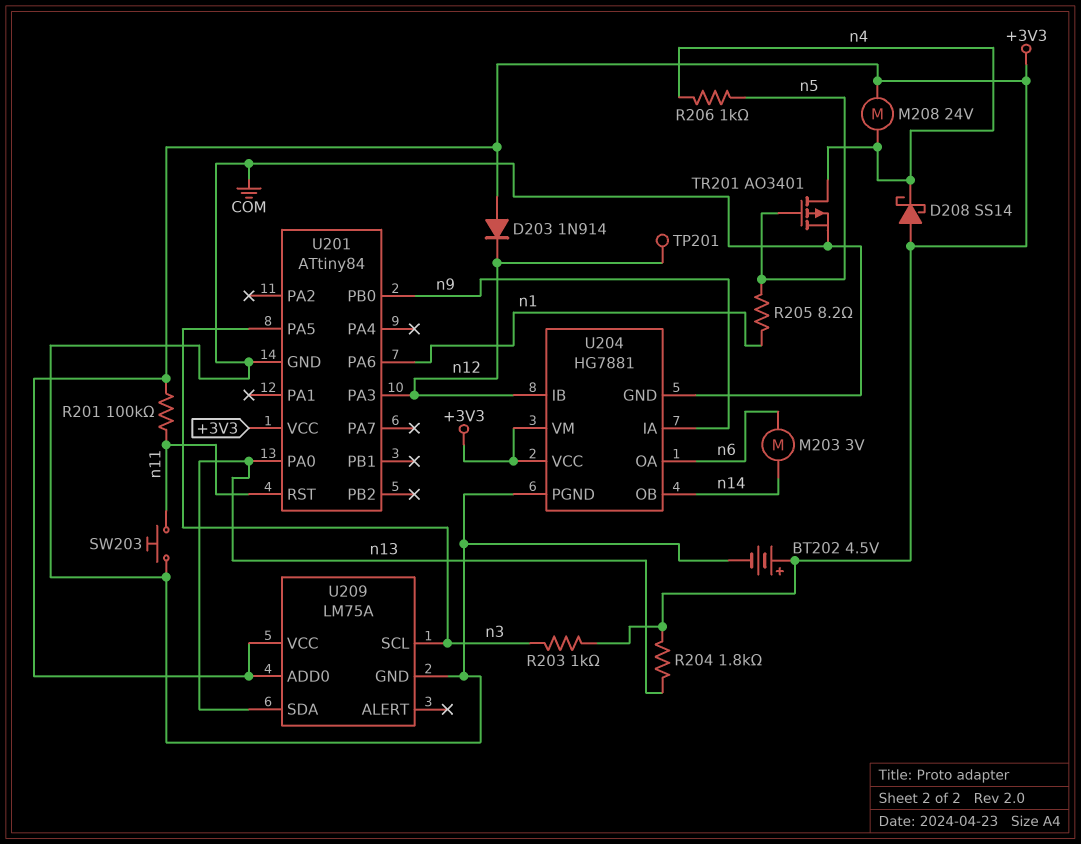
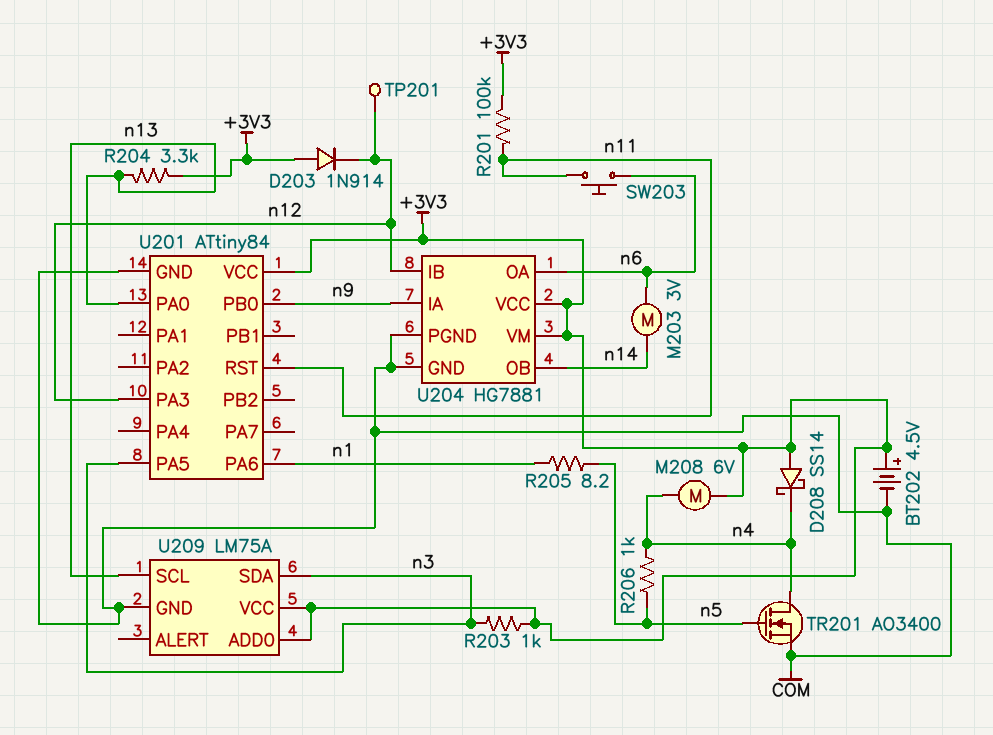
M208: motor 24V (+3V3, n4) -> motor 6V (+3V3, n4)
R204: 1.8k (+3V3, n13) -> 3.3k (+3V3, n13)
SW203: button (COM, n11) -> button (n6, n11)
TR201: PMOS AO3401 (G n5, D n4, S COM) -> NMOS AO3400 (G n5, D n4, S COM)
U209 pin SCL: n3 -> n13
U209 pin SDA: n13 -> n3

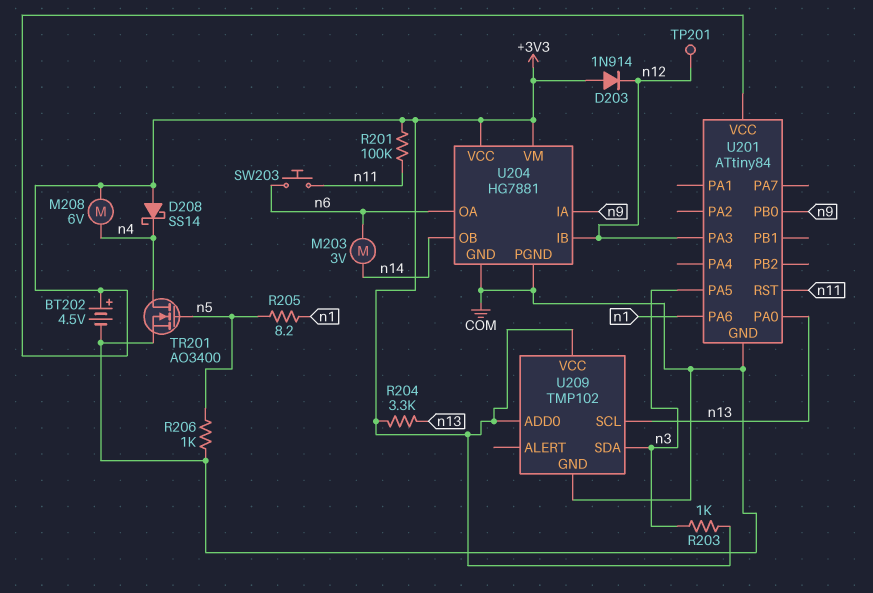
R206: 1k (n4, n5) -> 1k (COM, n5)
U209: LM75A -> TMP102

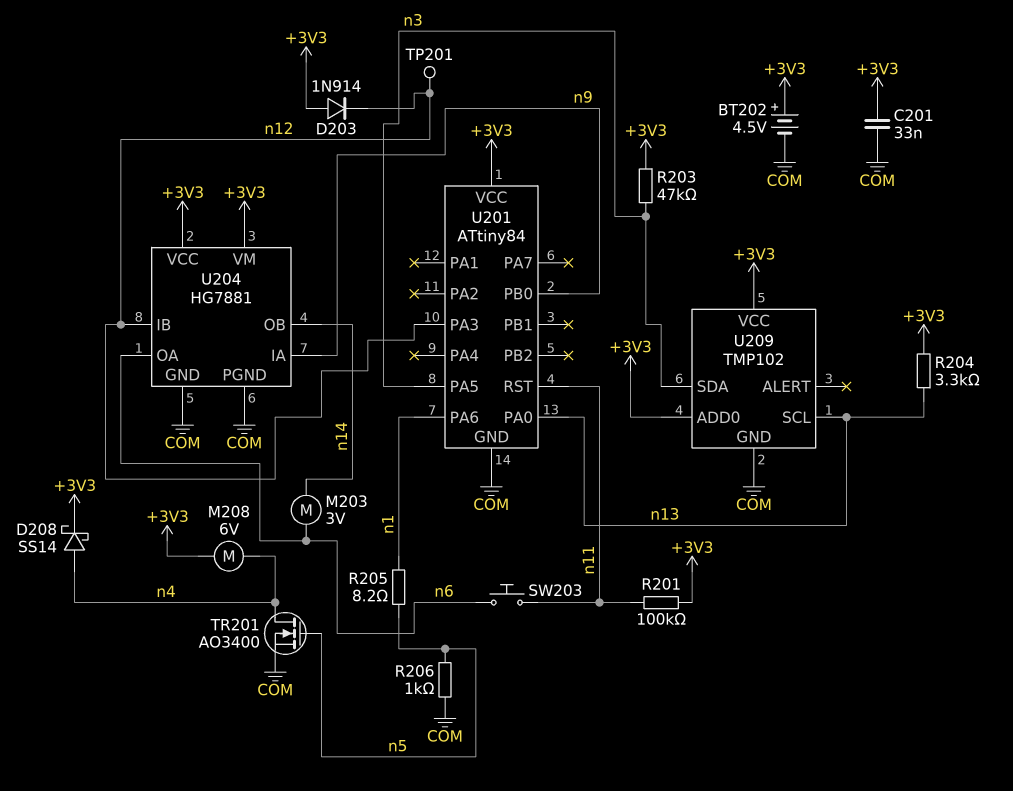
C201: none -> 33nF (+3V3, COM)
D208: schottky SS14 (A +3V3, K n4) -> schottky SS14 (A n4, K +3V3)
R203: 1k (+3V3, n3) -> 47k (+3V3, n3)

